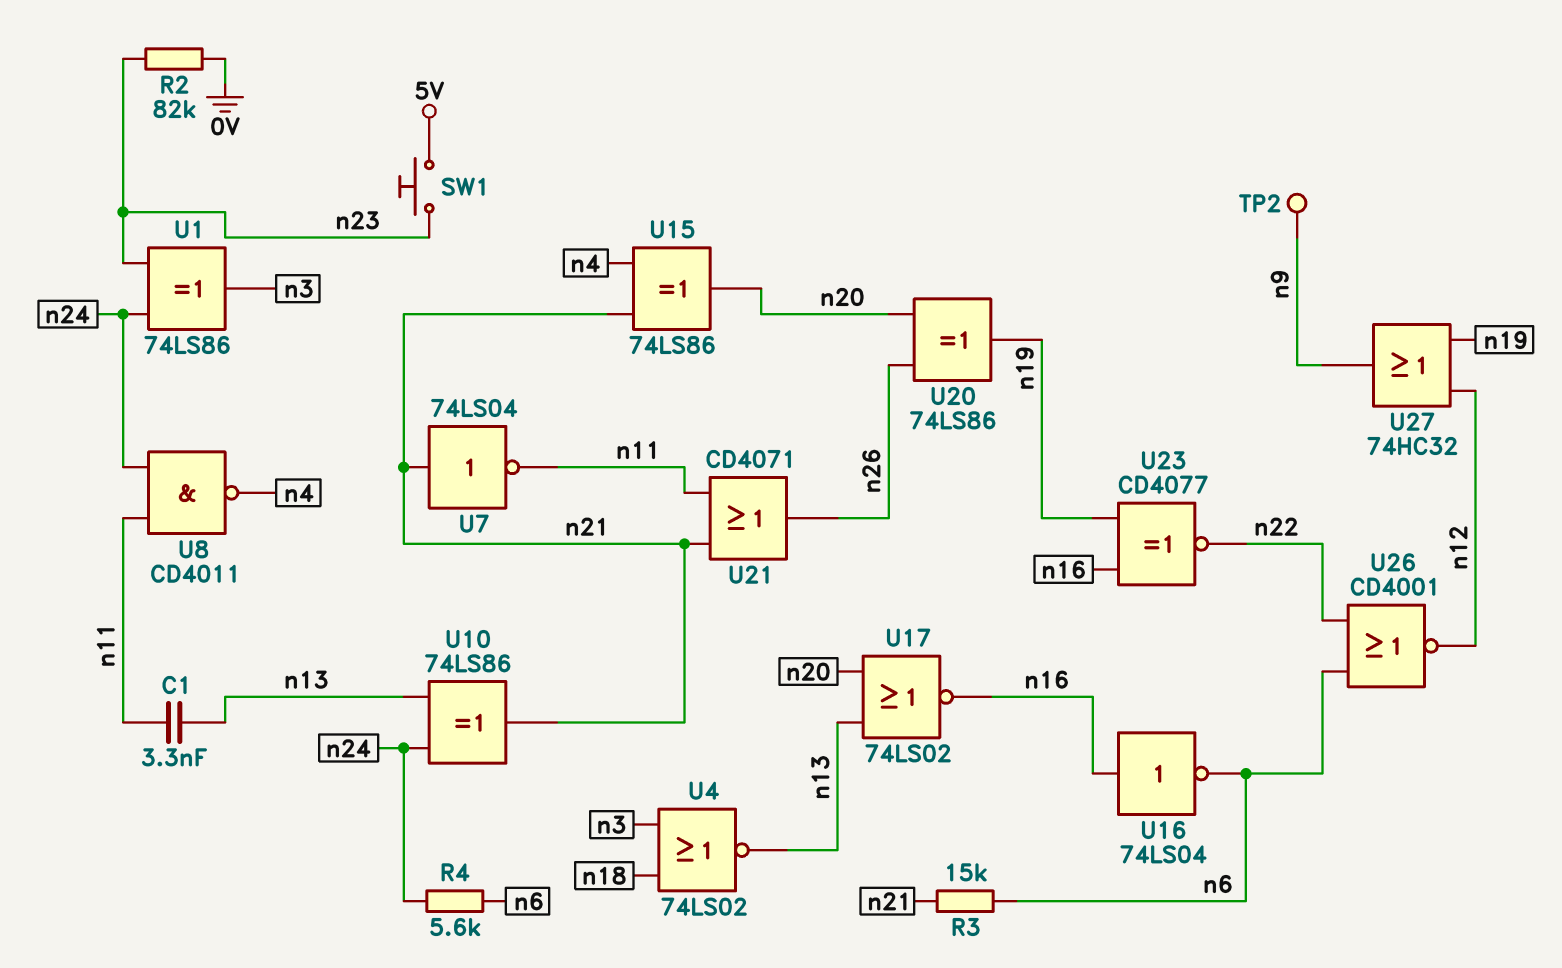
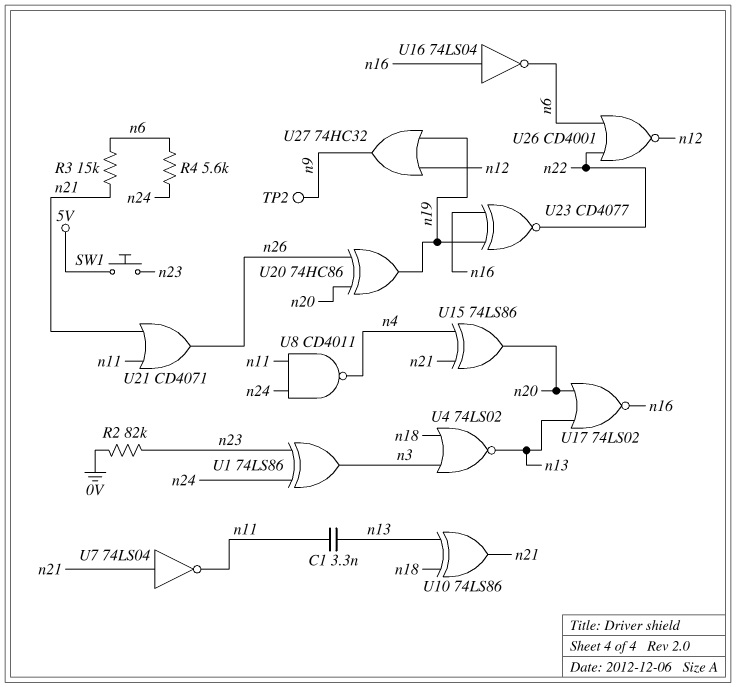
U10: XOR 74LS86 (in n13, in n24, out n21) -> XOR 74LS86 (in n13, in n18, out n21)
U20: XOR 74LS86 (in n20, in n26, out n19) -> XOR 74HC86 (in n20, in n26, out n19)

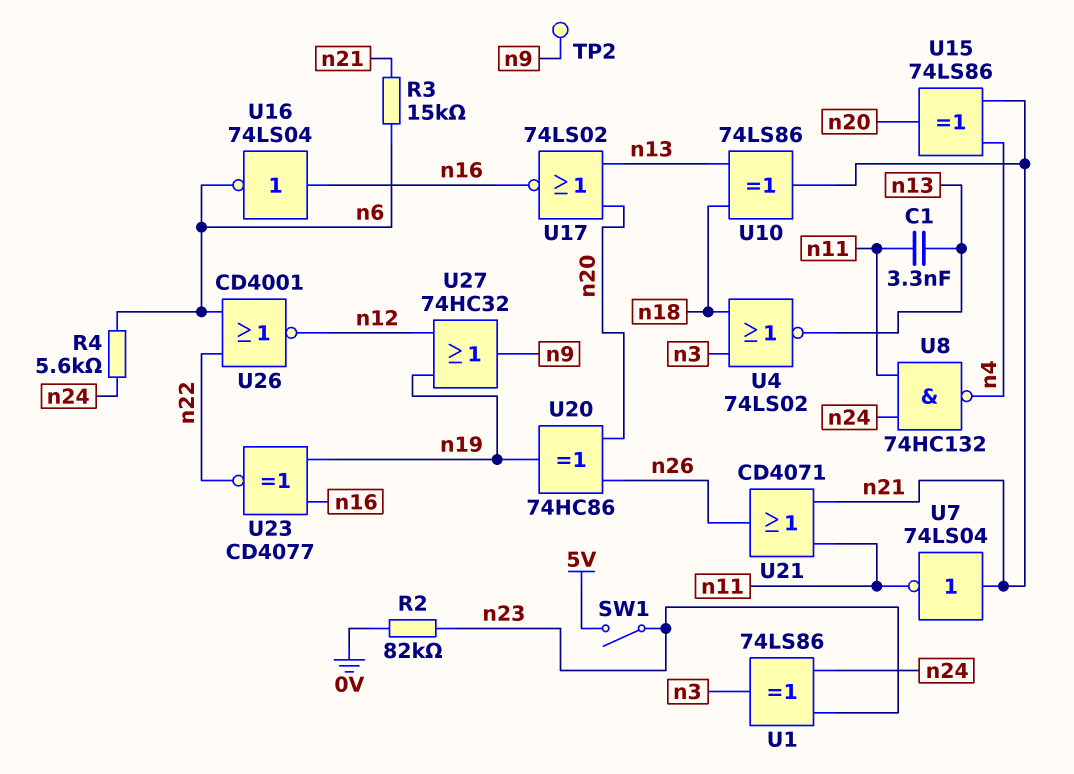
SW1: button (5V, n23) -> switch (5V, n23)
U8: NAND CD4011 (in n11, in n24, out n4) -> NAND 74HC132 (in n11, in n24, out n4)

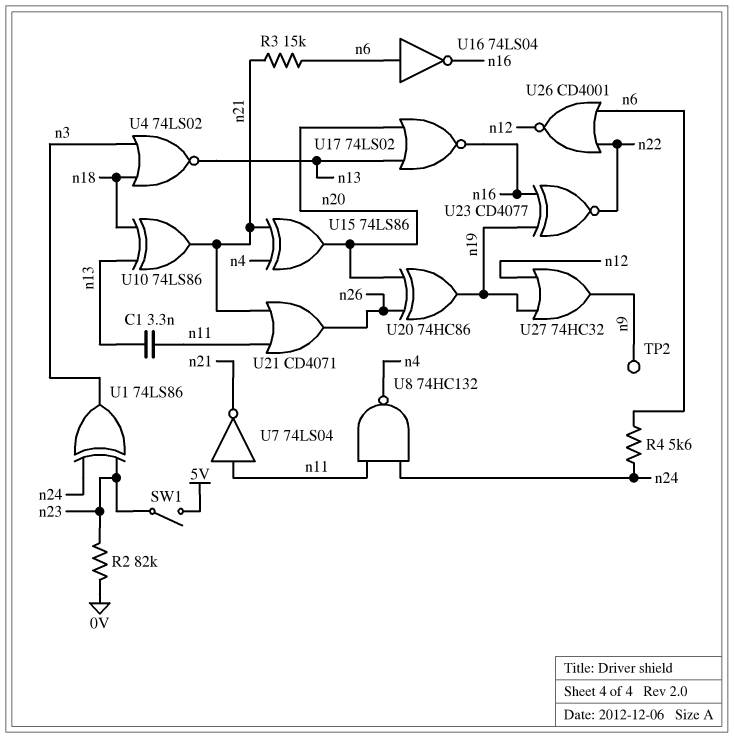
U7: NOT 74LS04 (in n21, out n11) -> NOT 74LS04 (in n11, out n21)
U16: NOT 74LS04 (in n16, out n6) -> NOT 74LS04 (in n6, out n16)

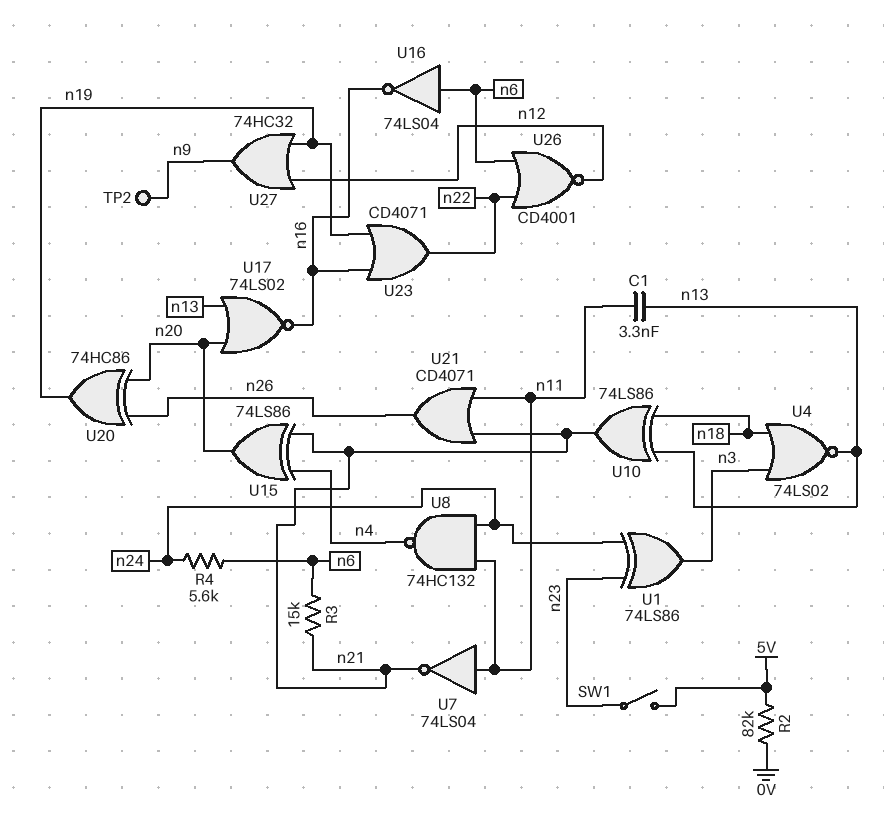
R2: 82k (0V, n23) -> 82k (0V, 5V)
U23: XNOR CD4077 (in n16, in n19, out n22) -> OR CD4071 (in n16, in n19, out n22)

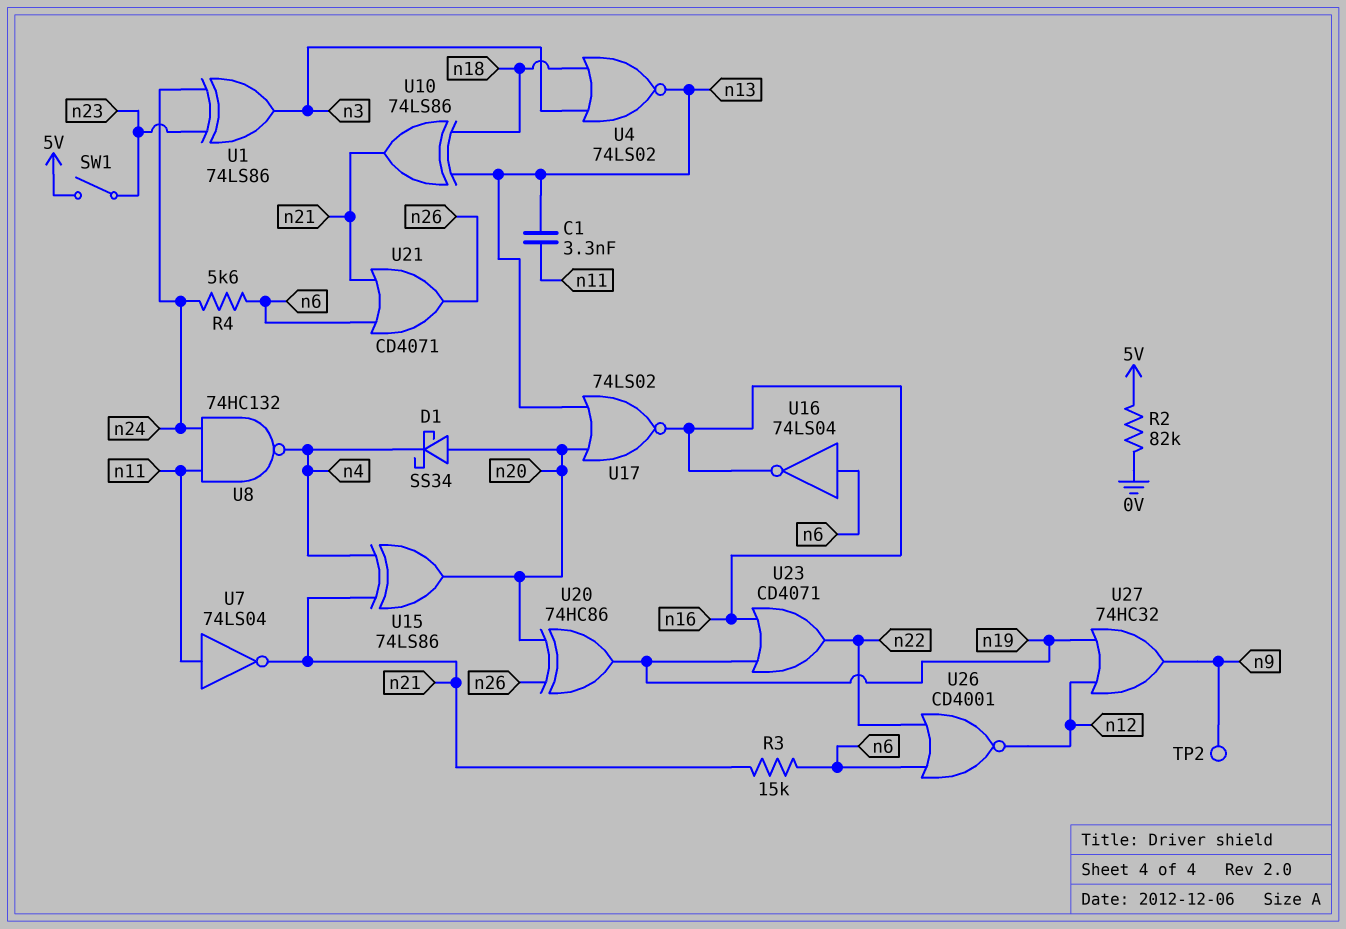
D1: none -> schottky SS34 (A n20, K n4)
U21: OR CD4071 (in n11, in n21, out n26) -> OR CD4071 (in n6, in n21, out n26)

